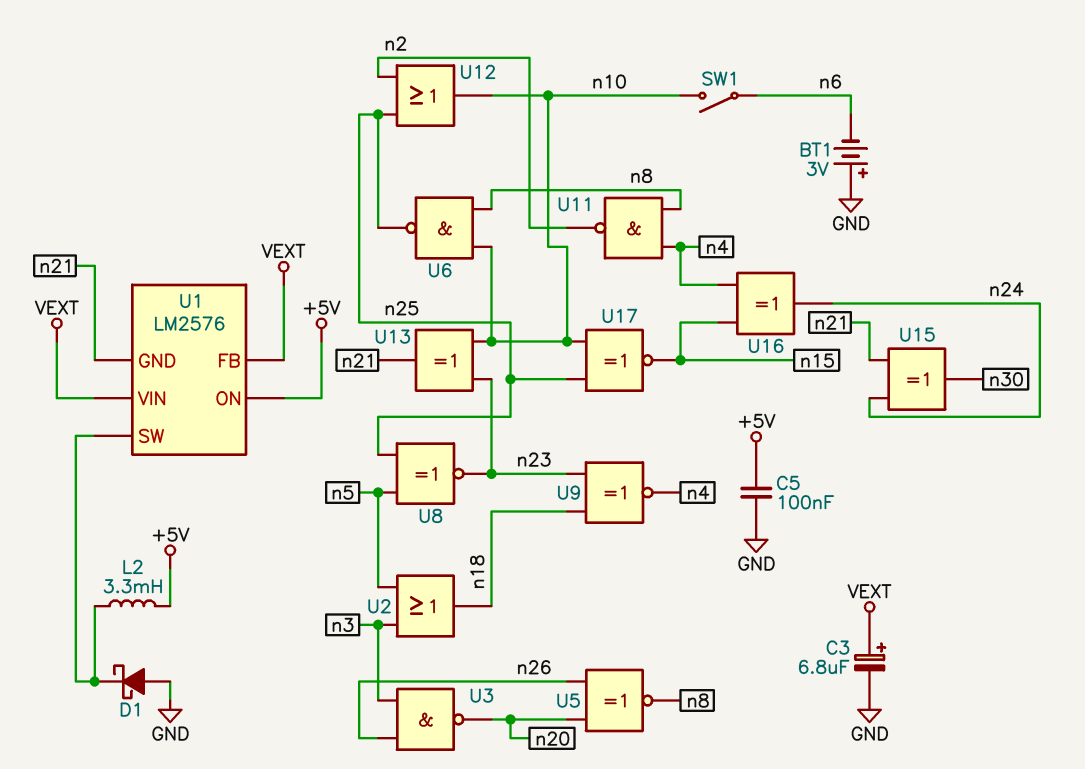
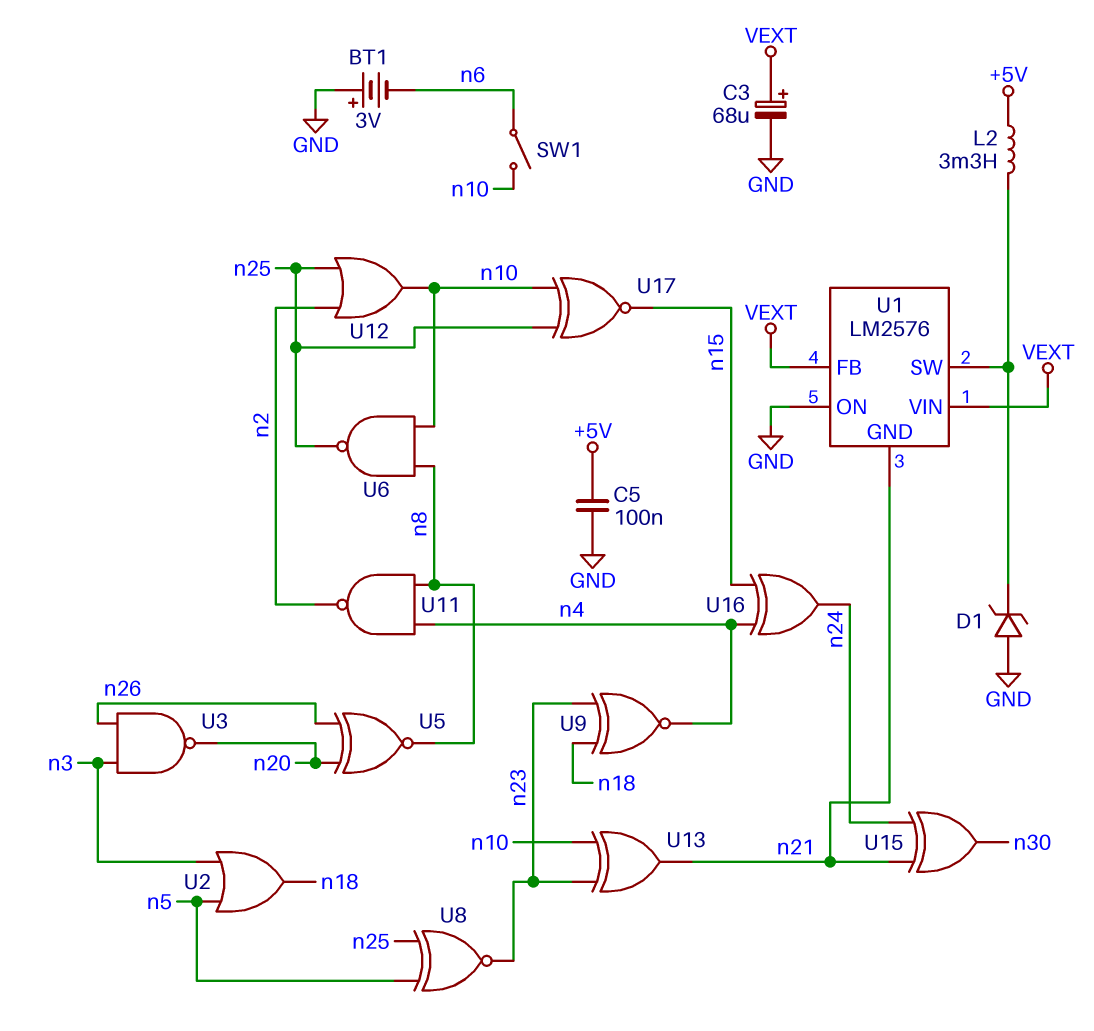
C3: 6.8uF (plus VEXT, minus GND) -> 68uF (plus VEXT, minus GND)
D1: schottky (A GND, K U1/SW) -> zener (A GND, K U1/SW)
U1 pin ON: +5V -> GND

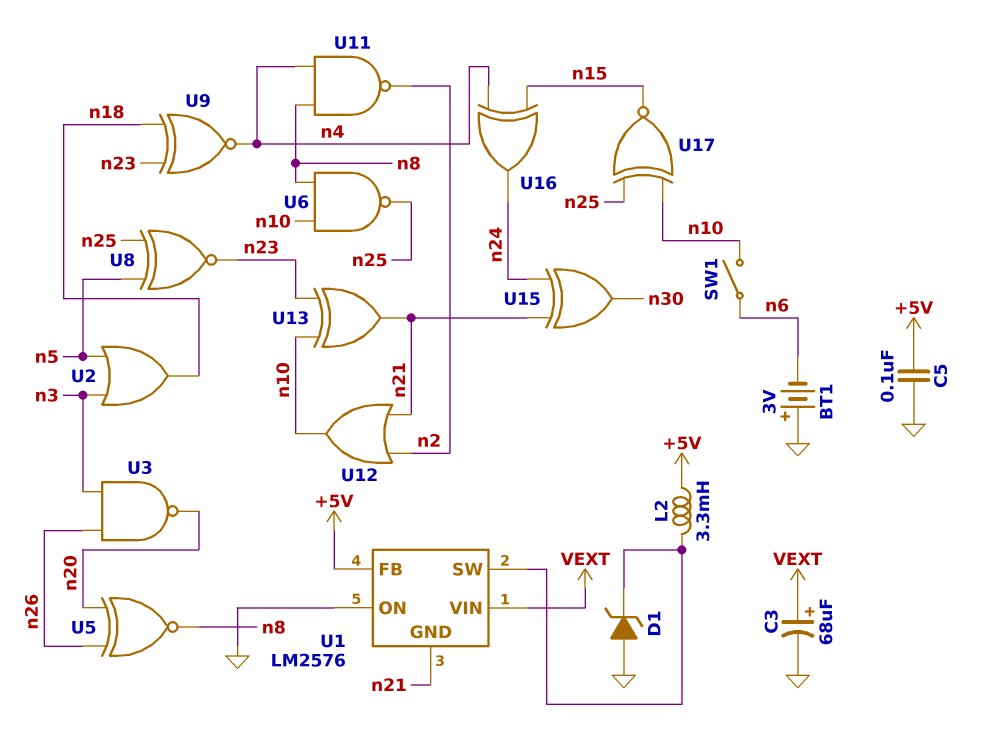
U1 pin FB: VEXT -> +5V
U12: OR (in n2, in n25, out n10) -> OR (in n2, in n21, out n10)

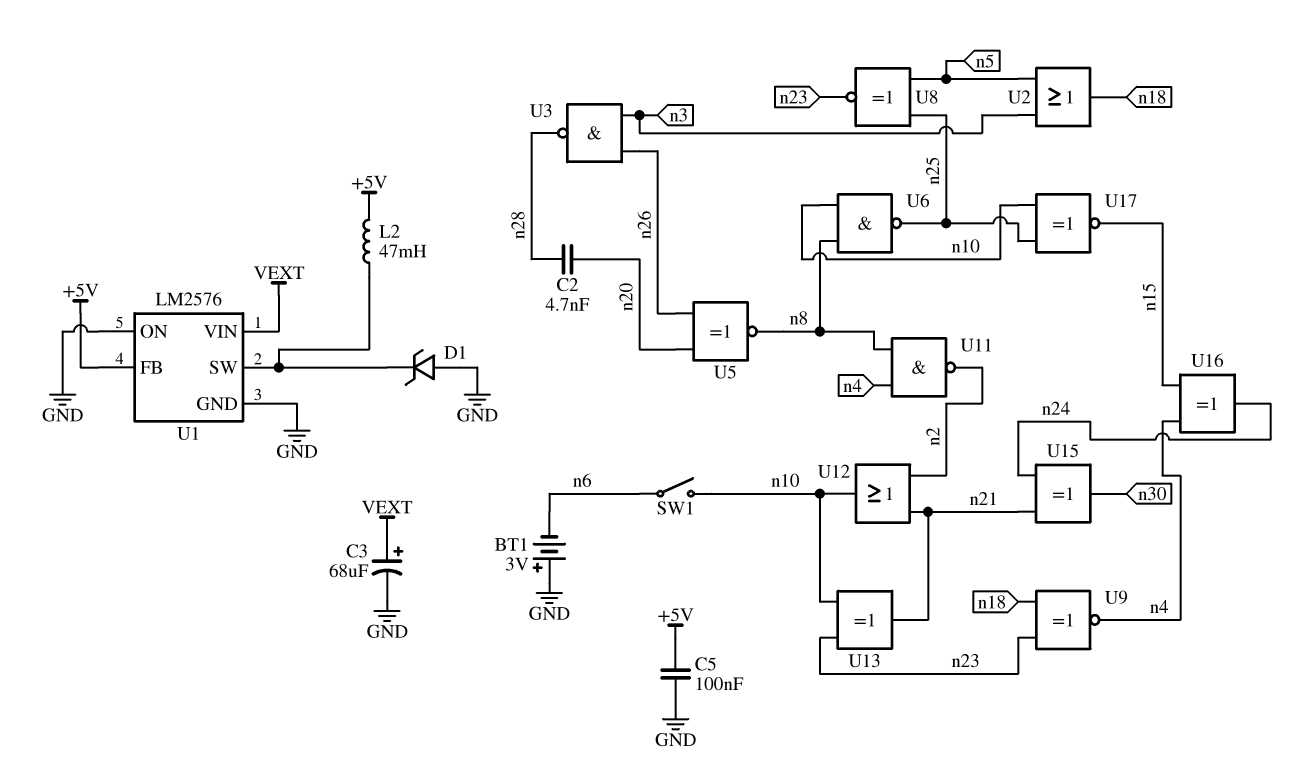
C2: none -> 4.7nF (n20, n28)
L2: 3.3mH (+5V, U1/SW) -> 47mH (+5V, U1/SW)
U1 pin GND: n21 -> GND
U3: NAND (in n3, in n26, out n20) -> NAND (in n3, in n26, out n28)

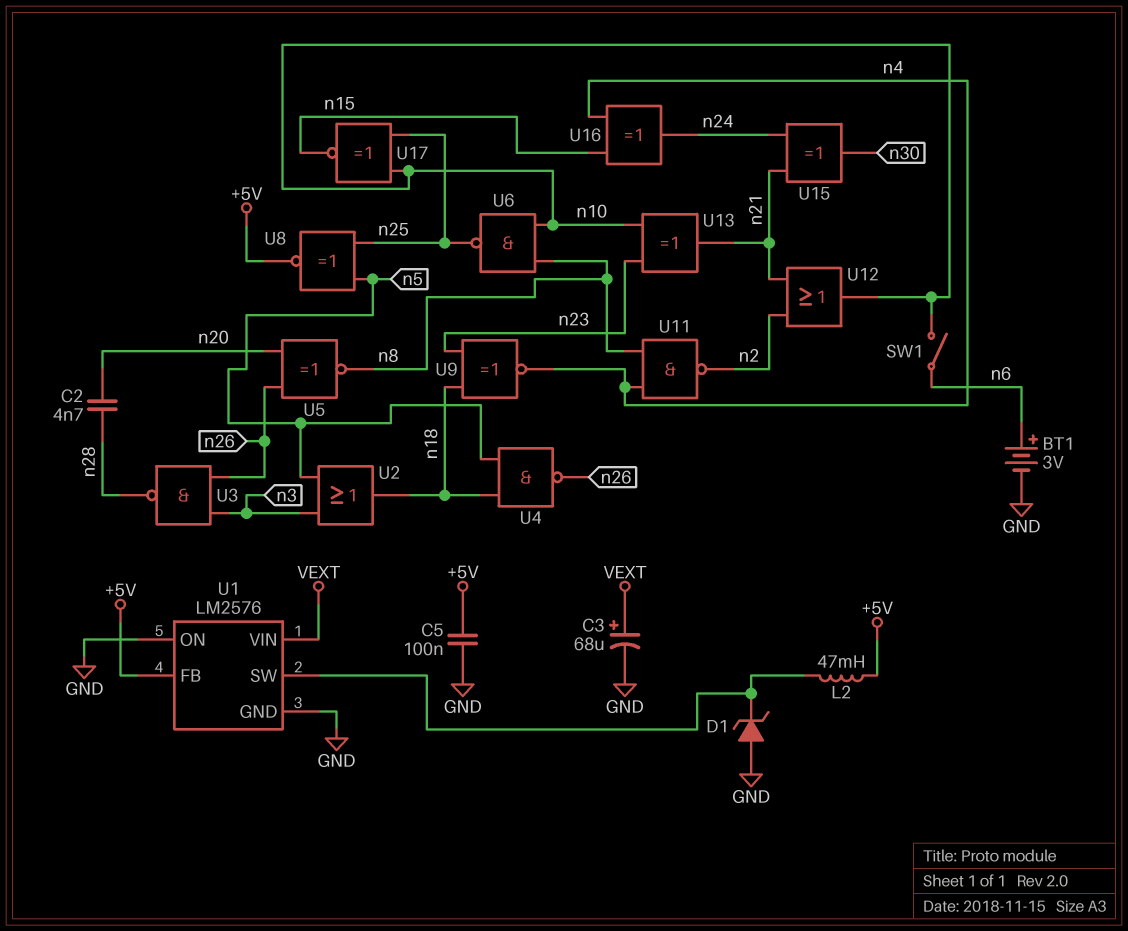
BT1: 3V (plus GND, minus n6) -> 3V (plus n6, minus GND)
U4: none -> NAND (in n5, in n18, out n26)
U8: XNOR (in n5, in n25, out n23) -> XNOR (in n5, in n25, out +5V)

